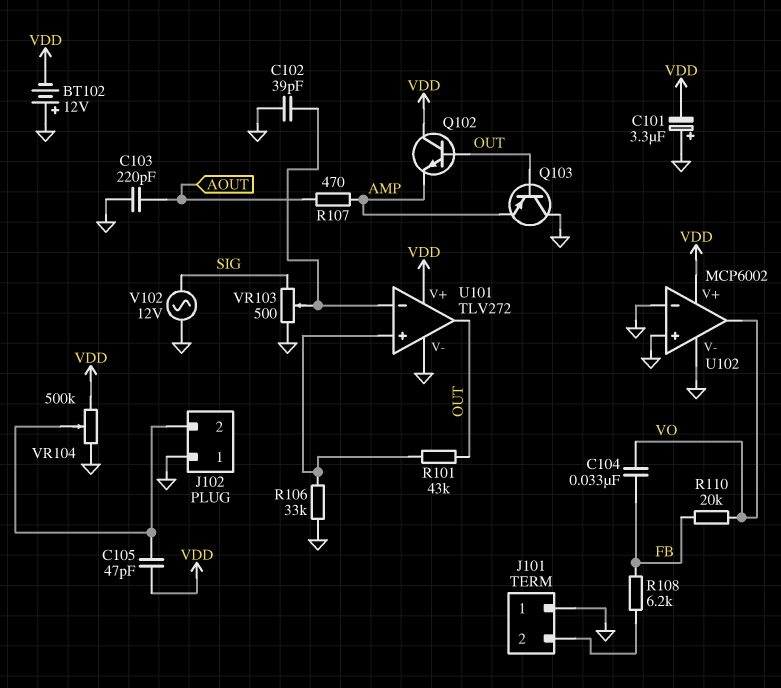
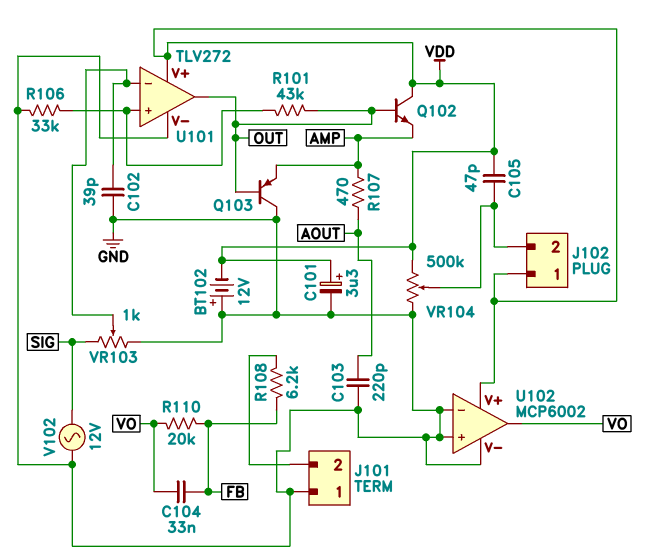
C101: 3.3uF (plus GND, minus VDD) -> 3.3uF (plus VDD, minus GND)
J102 pin 1: GND -> VDD
VR103: 500 (GND, SIG, wiper U101/in-) -> 1k (GND, SIG, wiper U101/in-)

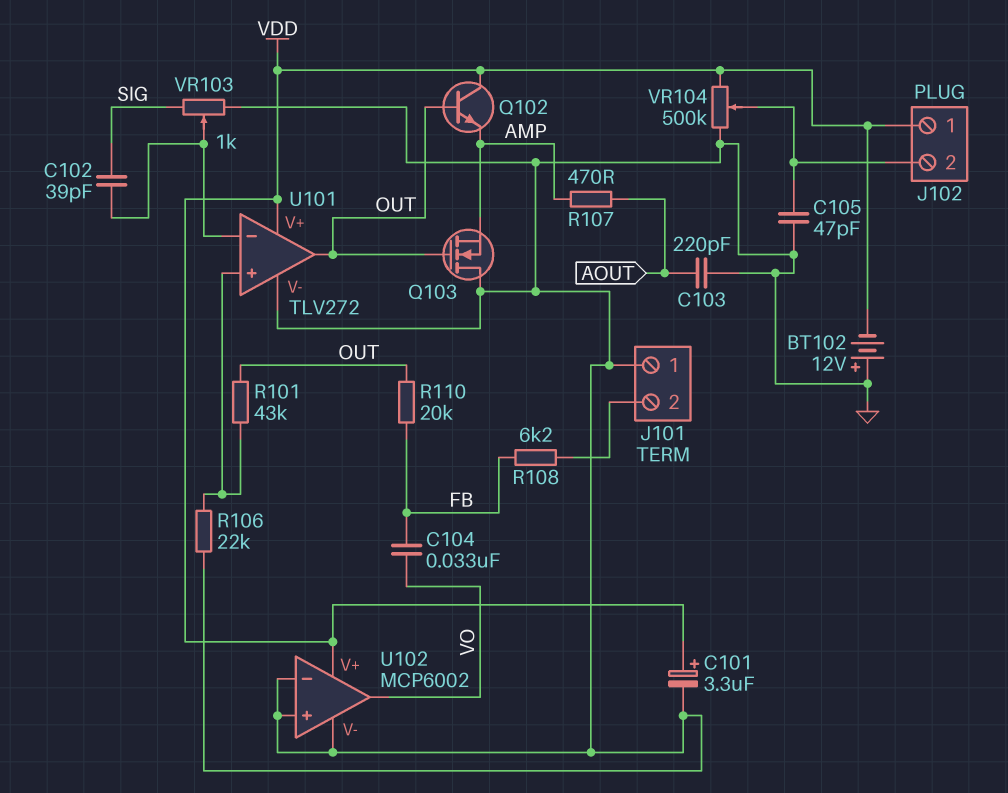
C102: 39pF (GND, U101/in-) -> 39pF (SIG, U101/in-)
C105: 47pF (J102/2, VDD) -> 47pF (GND, J102/2)
Q103: PNP (B OUT, C GND, E AMP) -> NMOS (G OUT, D GND, S AMP)
R106: 33k (GND, U101/in+) -> 22k (GND, U101/in+)
R110: 20k (FB, VO) -> 20k (FB, OUT)
V102: AC 12V (GND, SIG) -> none

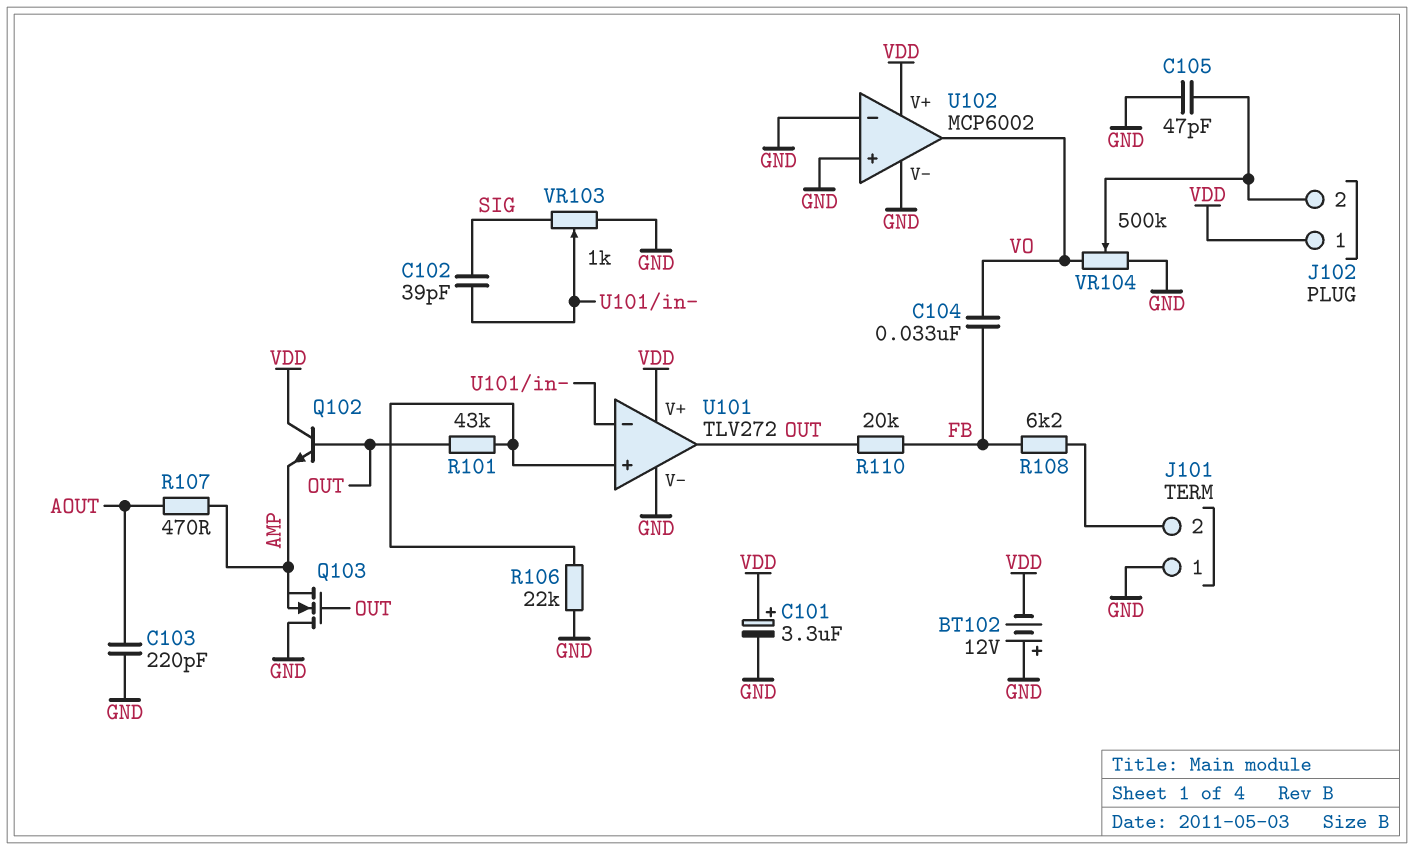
VR104: 500k (GND, VDD, wiper J102/2) -> 500k (GND, VO, wiper J102/2)

